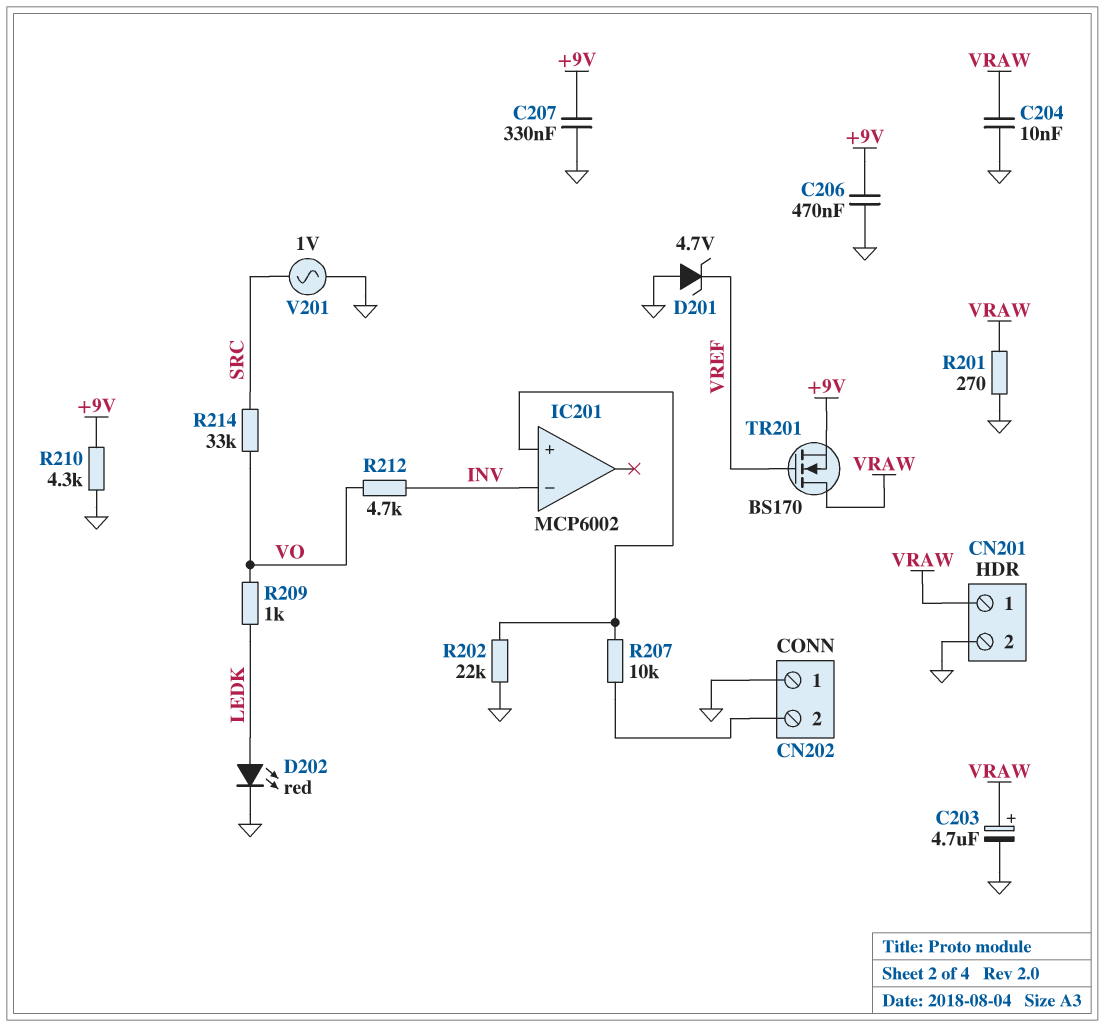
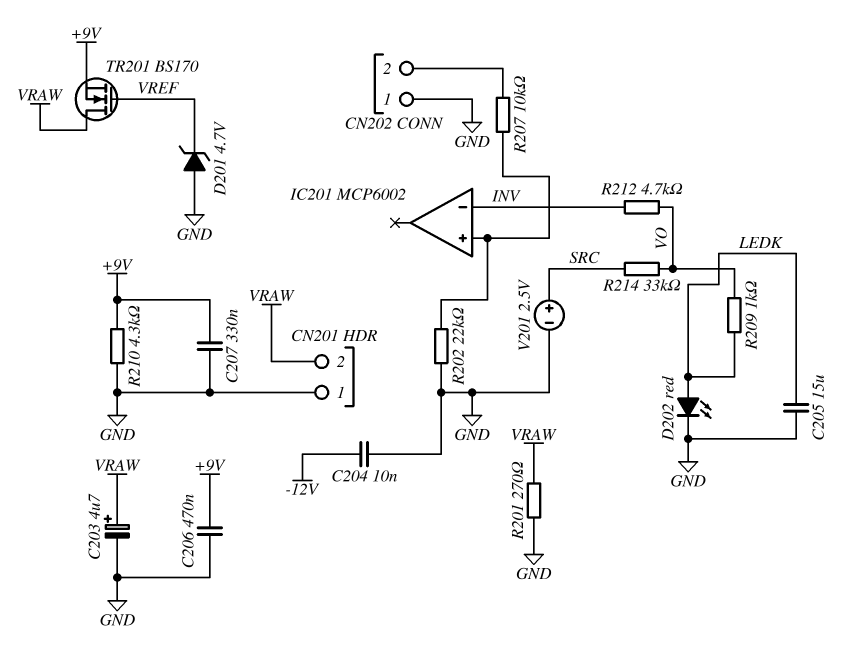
C204: 10nF (GND, VRAW) -> 10nF (-12V, GND)
C205: none -> 15uF (GND, LEDK)
CN201 pin 1: VRAW -> GND
CN201 pin 2: GND -> VRAW
V201: AC 1V (GND, SRC) -> 2.5V (plus SRC, minus GND)

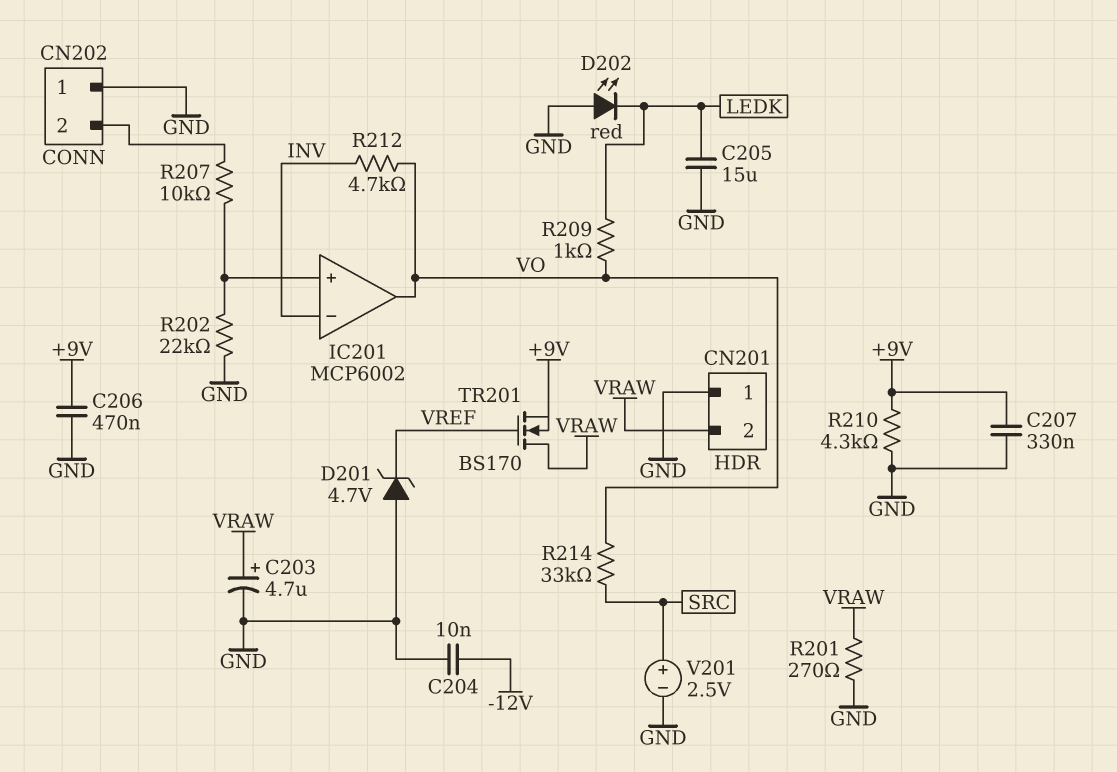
D202: LED red (A LEDK, K GND) -> LED red (A GND, K LEDK)
IC201 pin out: none -> VO

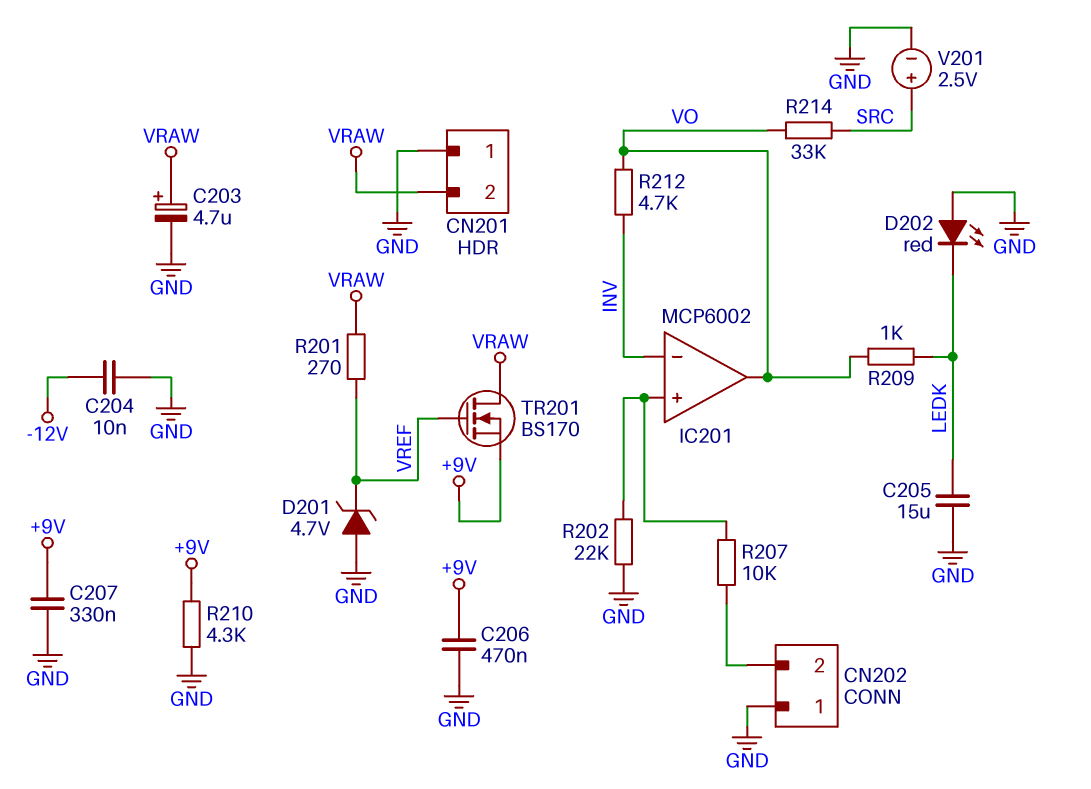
R201: 270 (GND, VRAW) -> 270 (VRAW, VREF)

